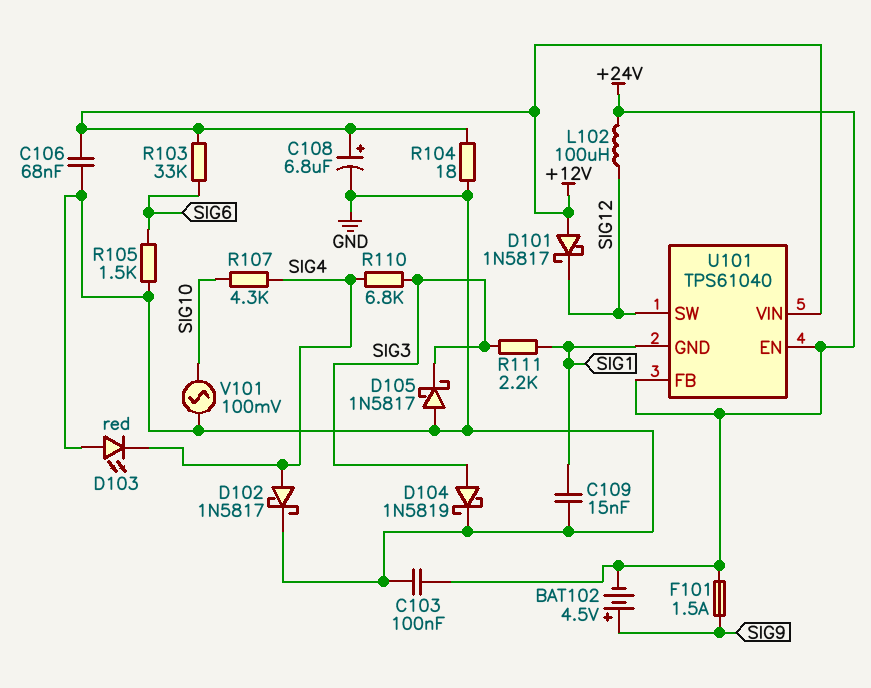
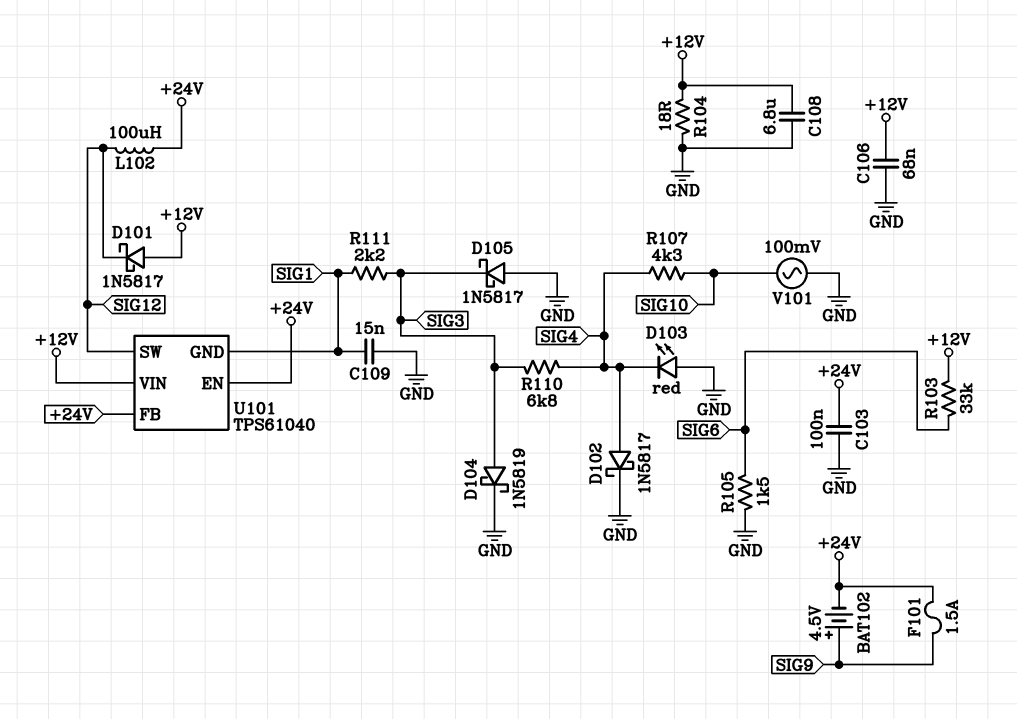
C108: 6.8uF (plus +12V, minus GND) -> 6.8uF (+12V, GND)

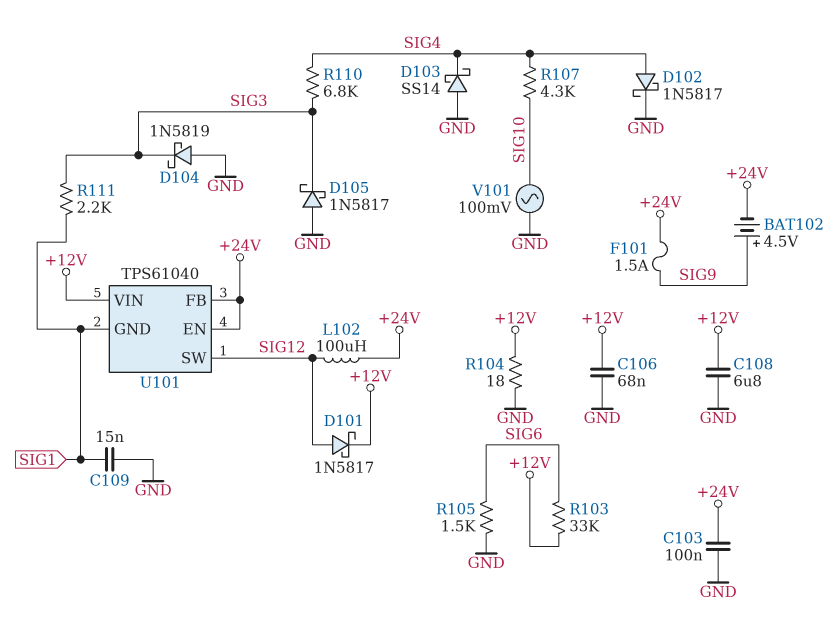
D101: schottky 1N5817 (A +12V, K SIG12) -> schottky 1N5817 (A SIG12, K +12V)
D103: LED red (A GND, K SIG4) -> schottky SS14 (A GND, K SIG4)
D104: schottky 1N5819 (A SIG3, K GND) -> schottky 1N5819 (A GND, K SIG3)

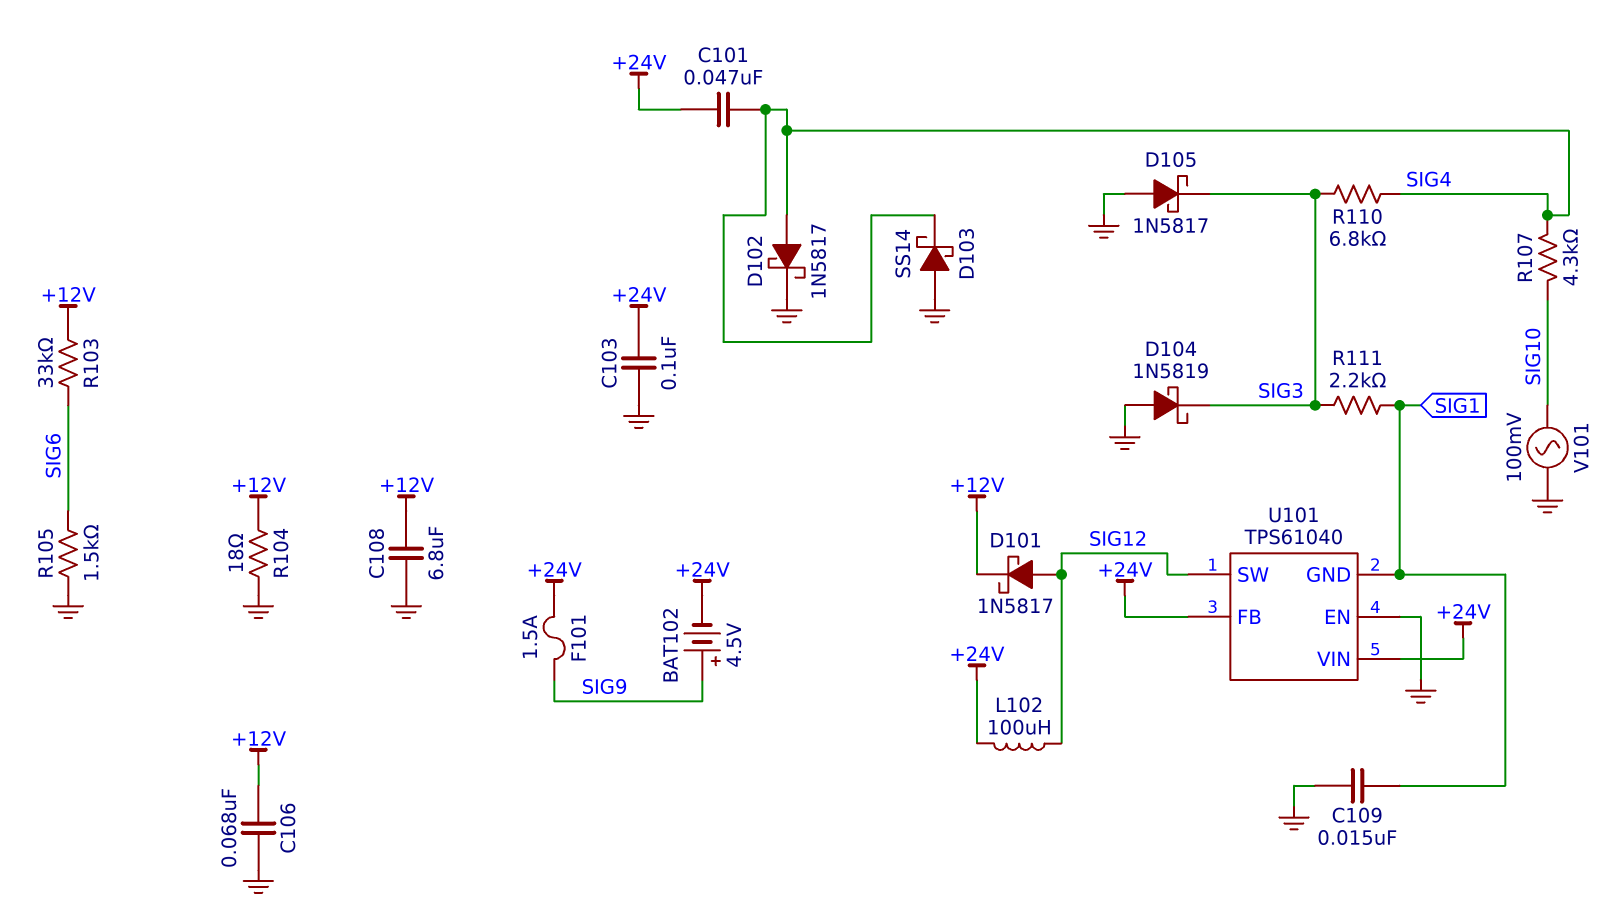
C101: none -> 47nF (+24V, SIG4)
U101 pin EN: +24V -> GND
U101 pin VIN: +12V -> +24V

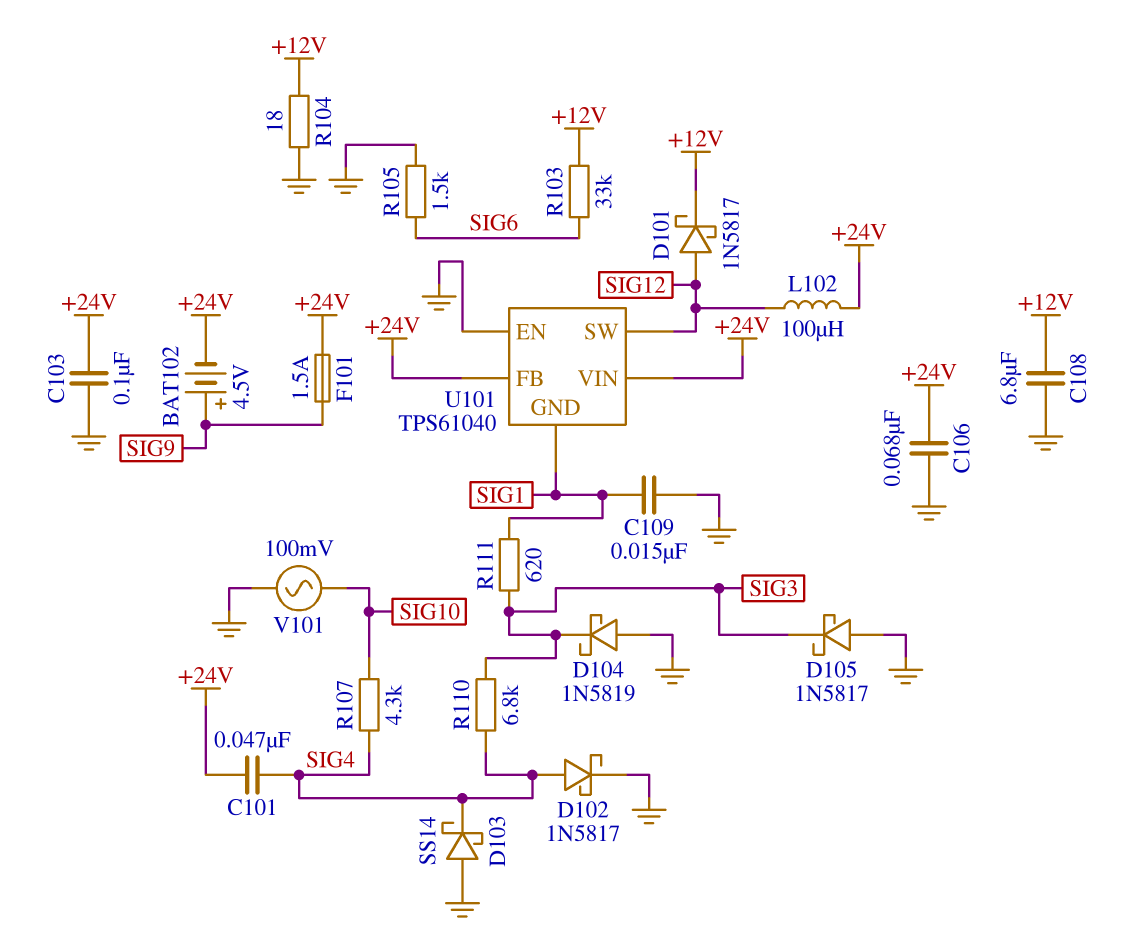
C106: 68nF (+12V, GND) -> 68nF (+24V, GND)
R111: 2.2k (SIG1, SIG3) -> 620 (SIG1, SIG3)

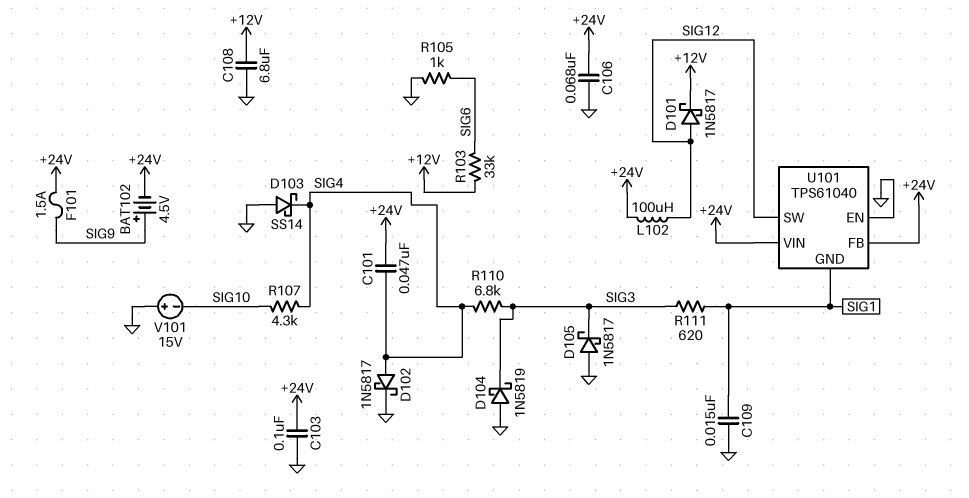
R104: 18 (+12V, GND) -> none
R105: 1.5k (GND, SIG6) -> 1k (GND, SIG6)
V101: AC 100mV (GND, SIG10) -> 15V (plus GND, minus SIG10)

